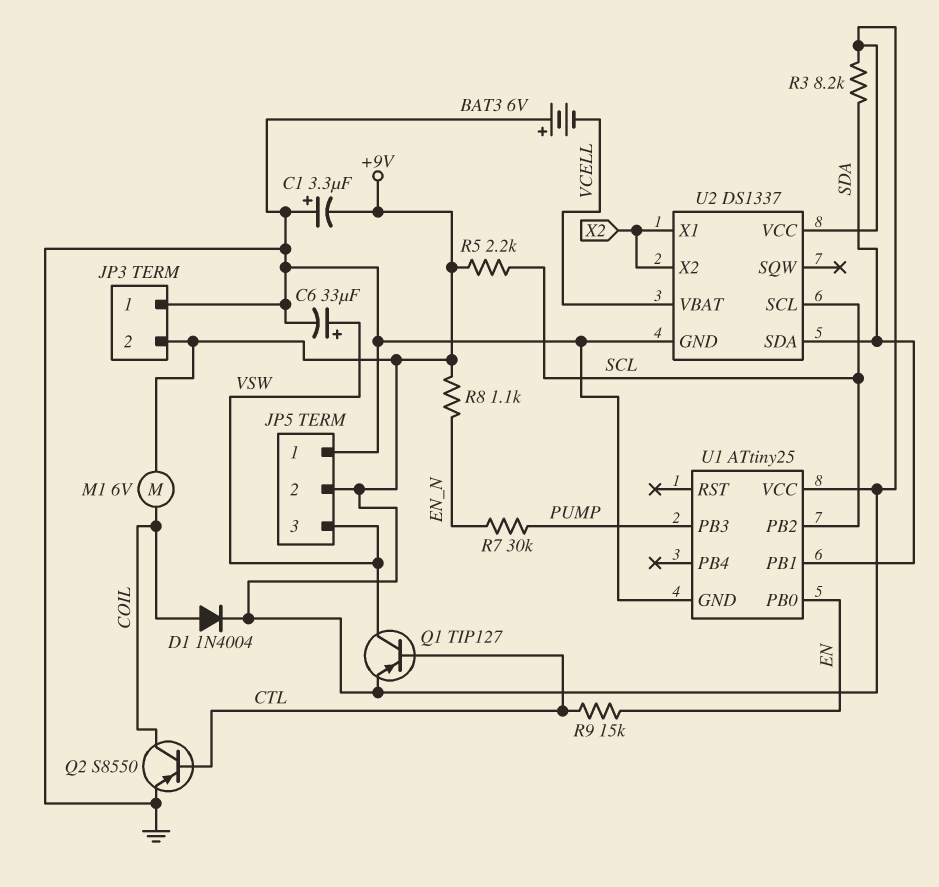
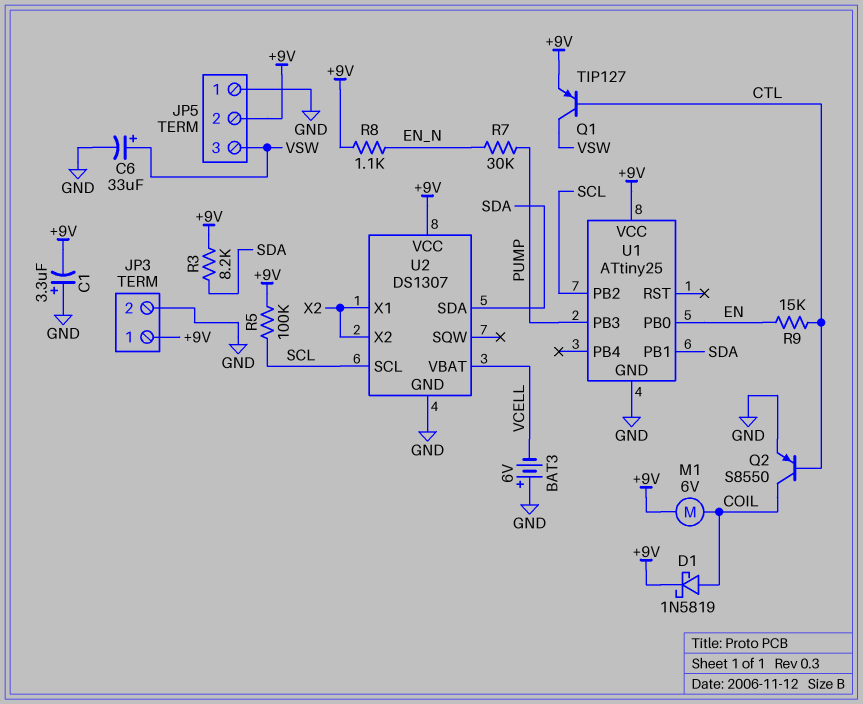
D1: diode 1N4004 (A COIL, K +9V) -> schottky 1N5819 (A COIL, K +9V)
JP3 pin 1: GND -> +9V
JP3 pin 2: +9V -> GND
R5: 2.2k (+9V, SCL) -> 100k (+9V, SCL)
U2: DS1337 -> DS1307

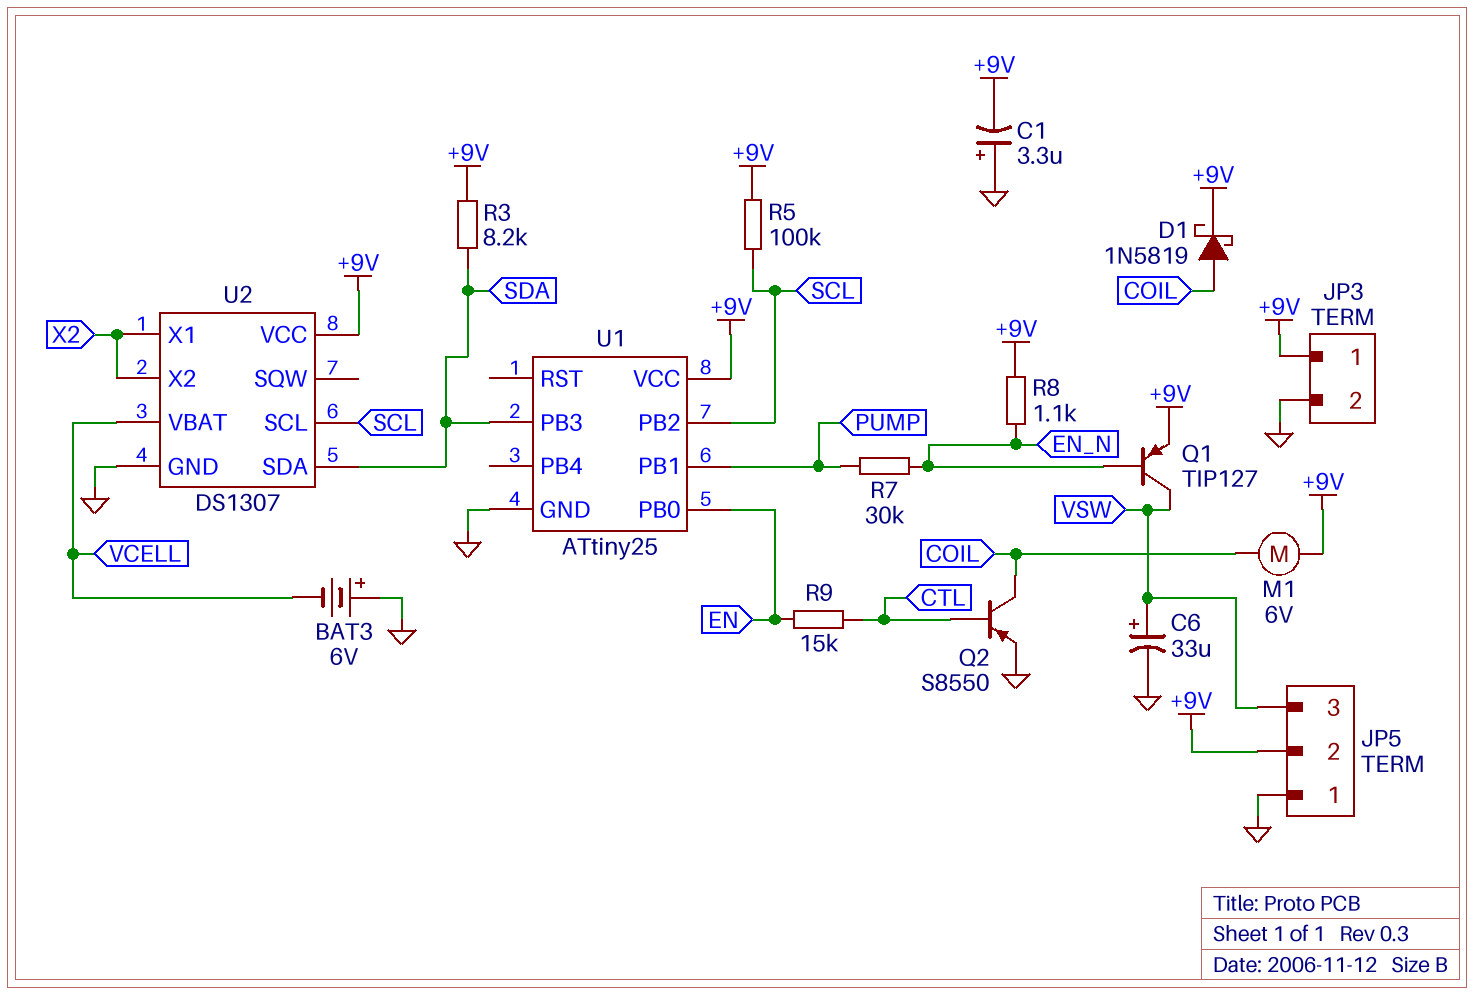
Q1: PNP TIP127 (B CTL, C VSW, E +9V) -> PNP TIP127 (B EN_N, C VSW, E +9V)
U1 pin PB1: SDA -> PUMP
U1 pin PB3: PUMP -> SDA

